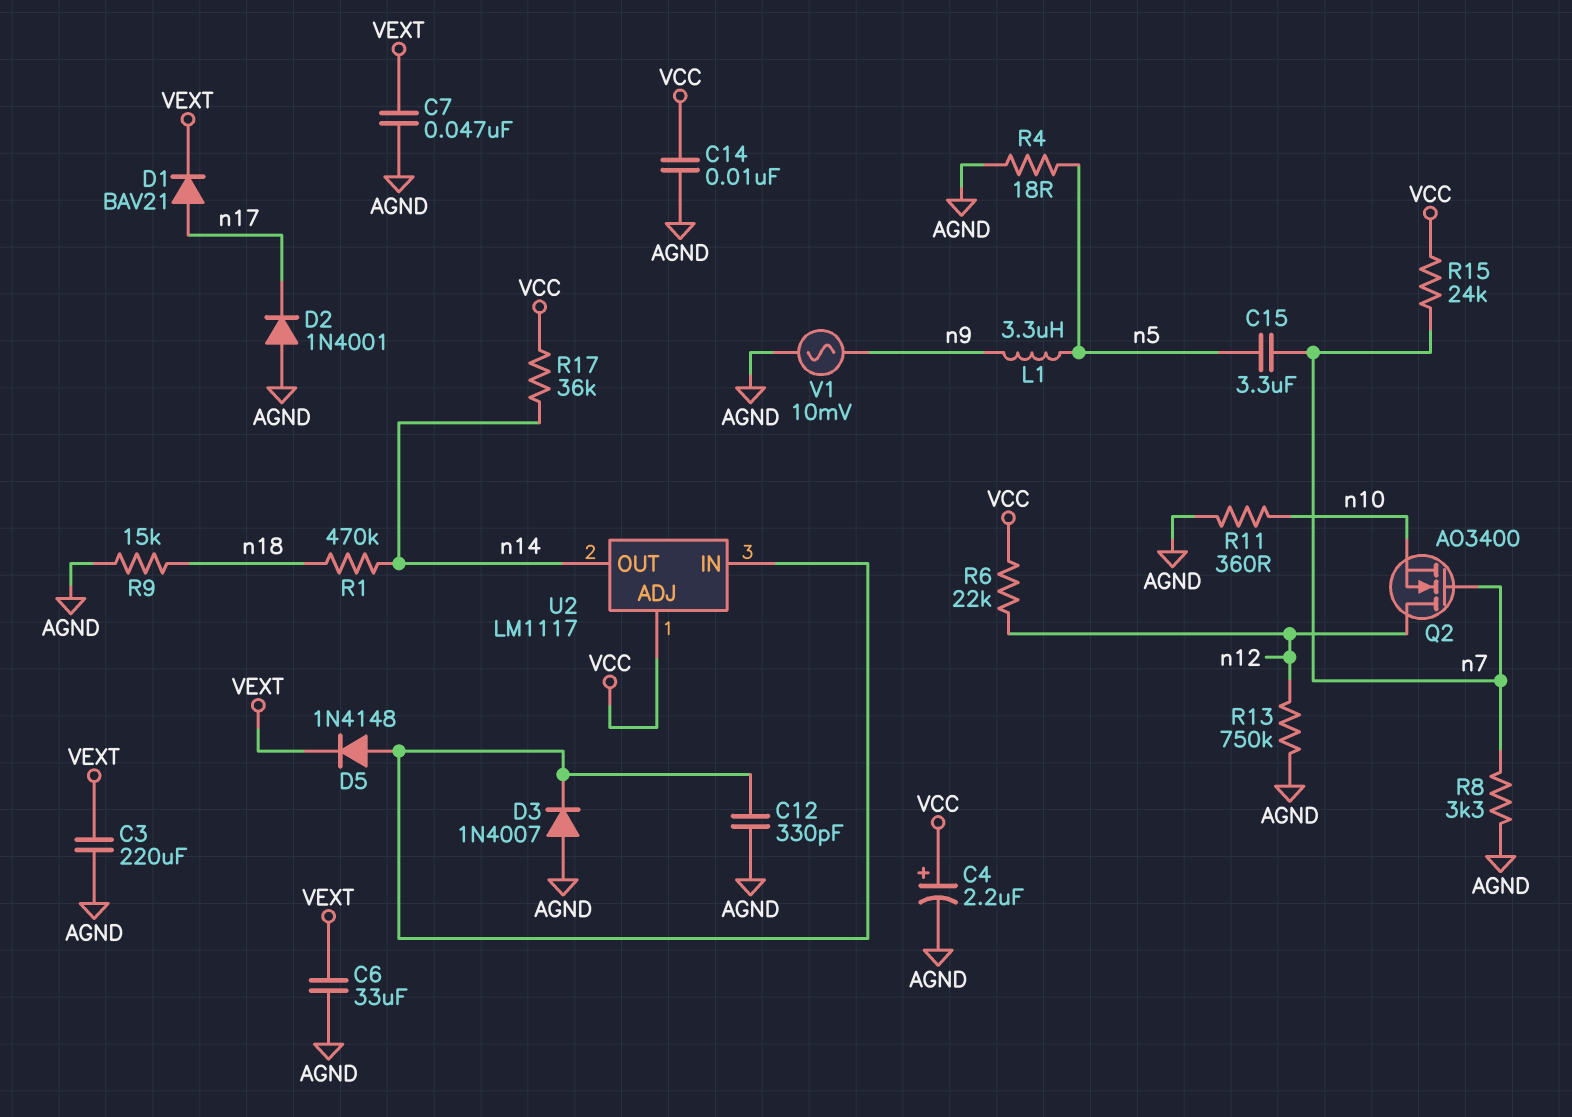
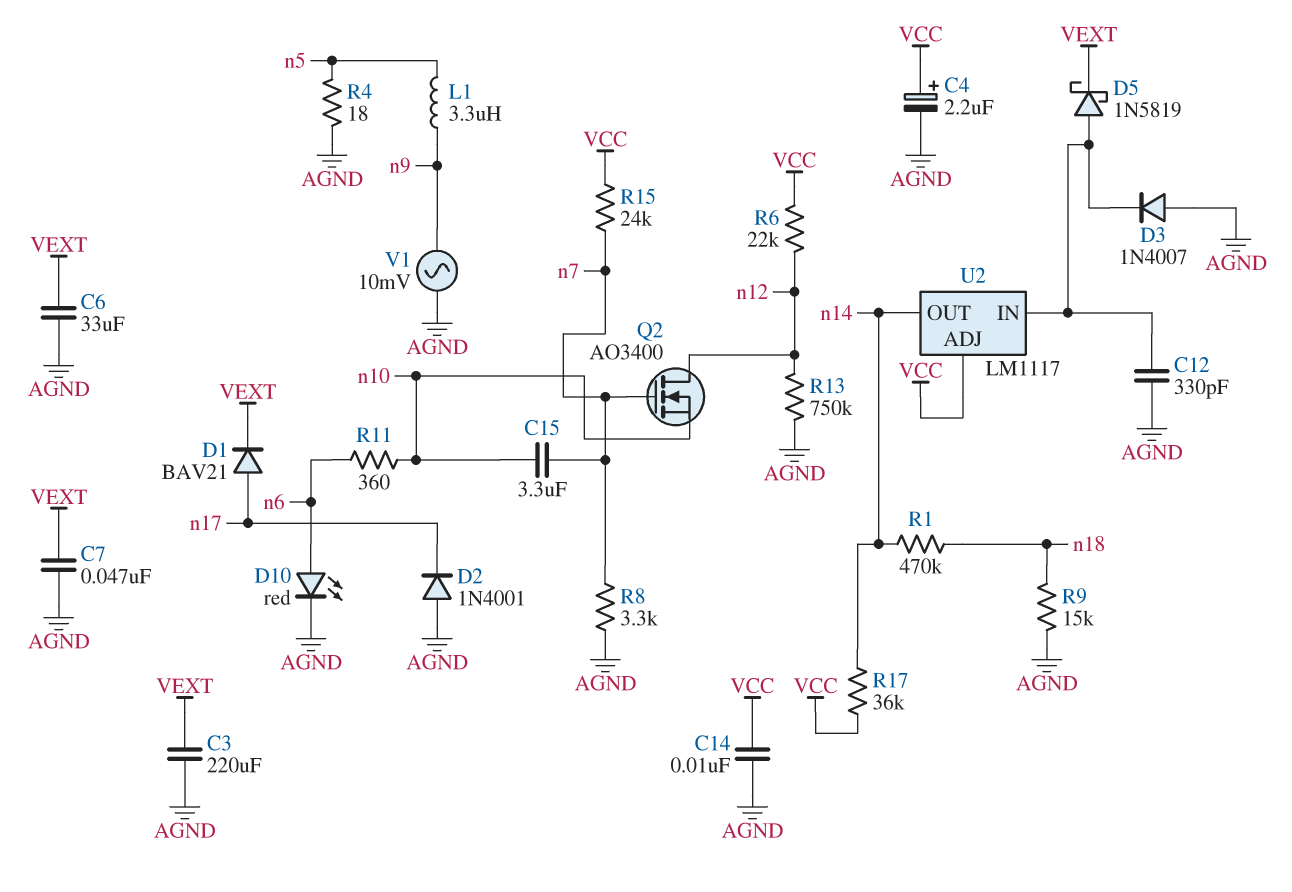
C15: 3.3uF (n5, n7) -> 3.3uF (n7, n10)
D5: diode 1N4148 (A U2/IN, K VEXT) -> schottky 1N5819 (A U2/IN, K VEXT)
D10: none -> LED red (A n6, K AGND)
R11: 360 (AGND, n10) -> 360 (n6, n10)

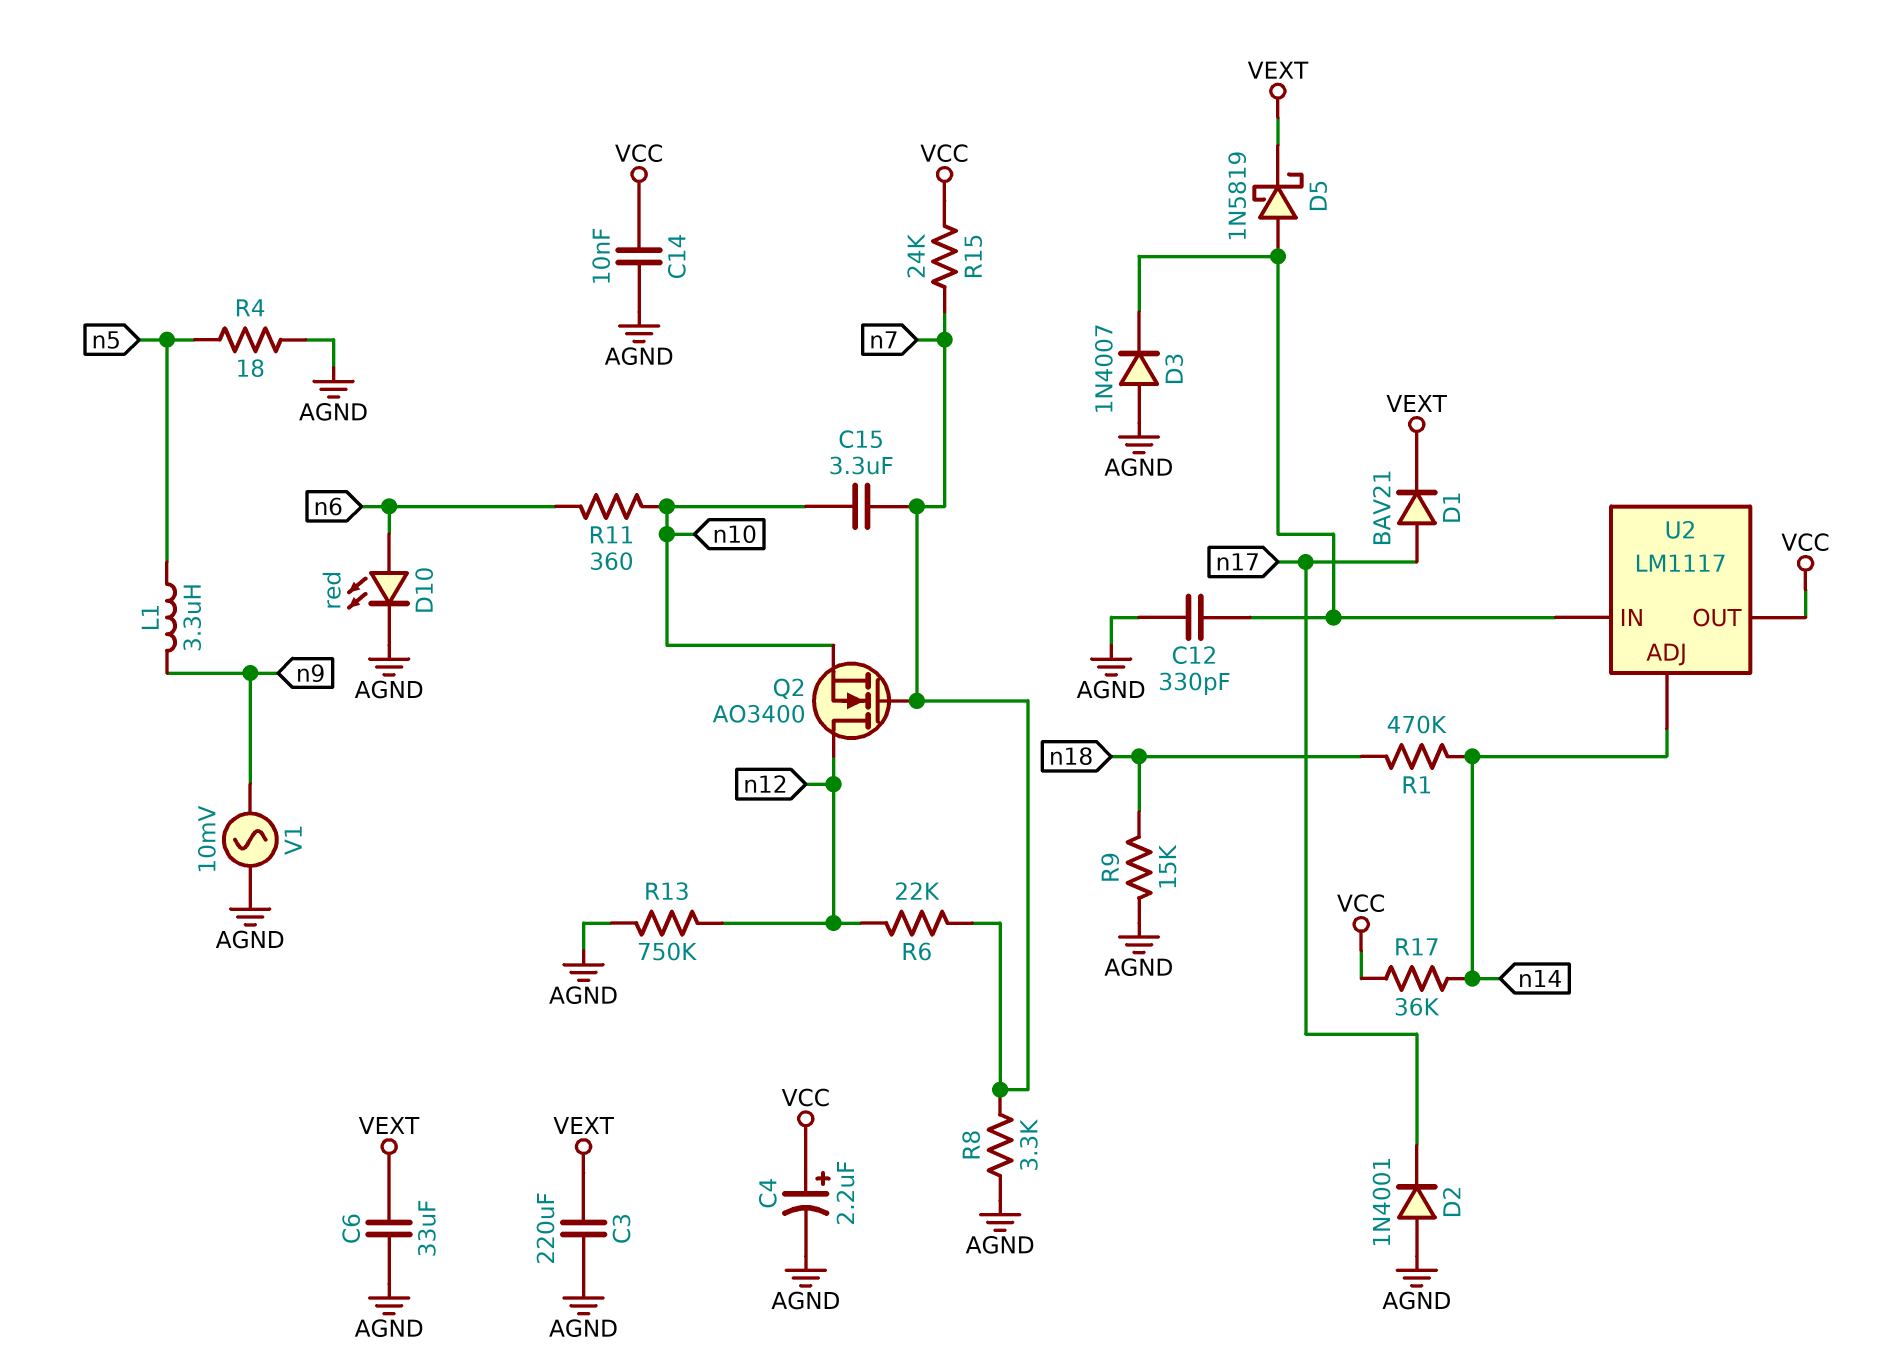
C7: 47nF (AGND, VEXT) -> none
R6: 22k (VCC, n12) -> 22k (n7, n12)
U2 pin ADJ: VCC -> n14
U2 pin OUT: n14 -> VCC

